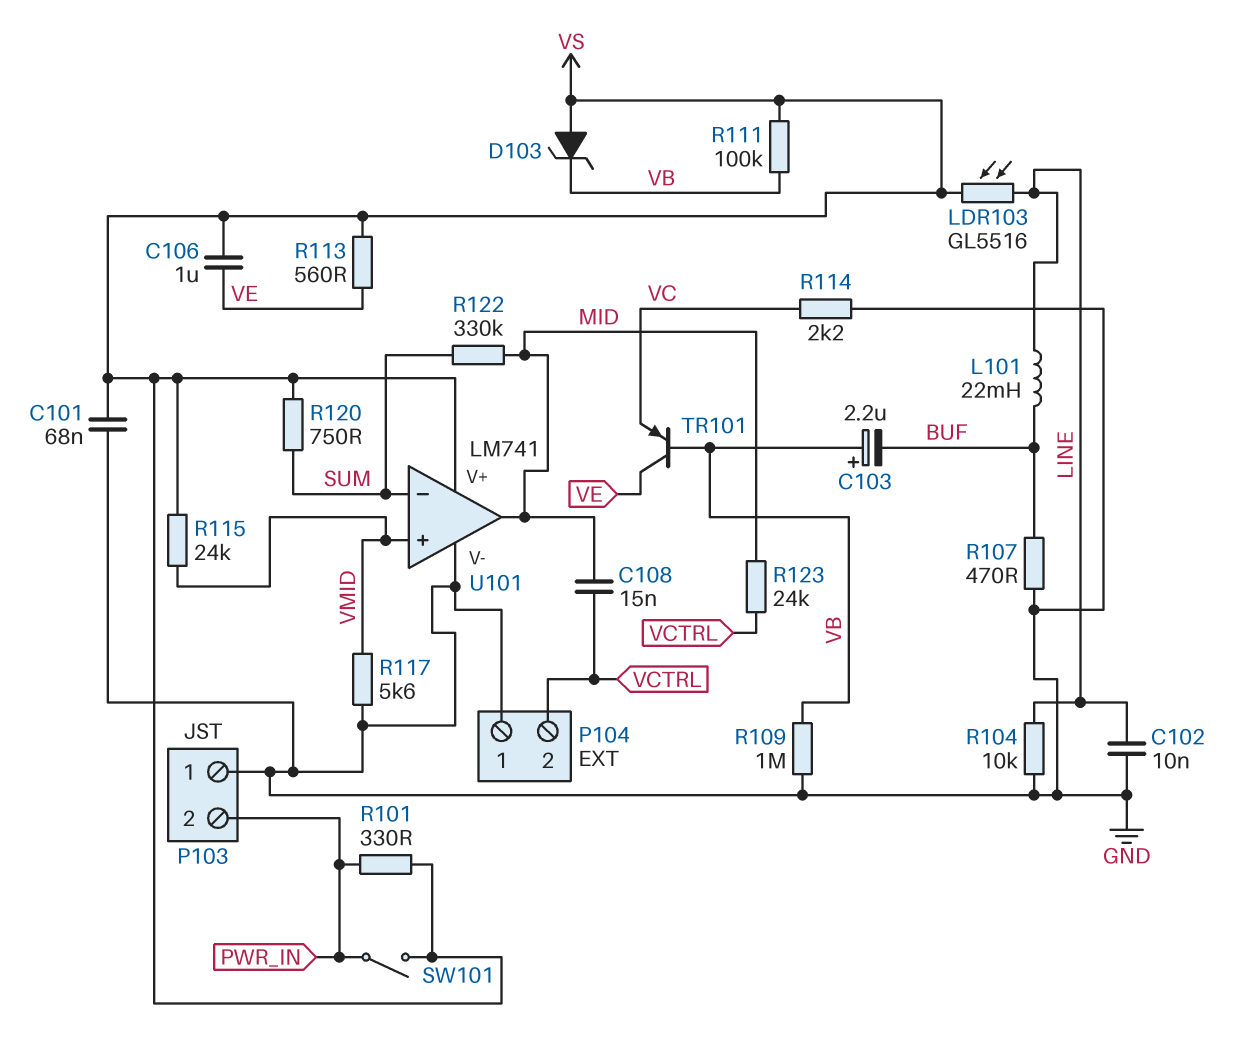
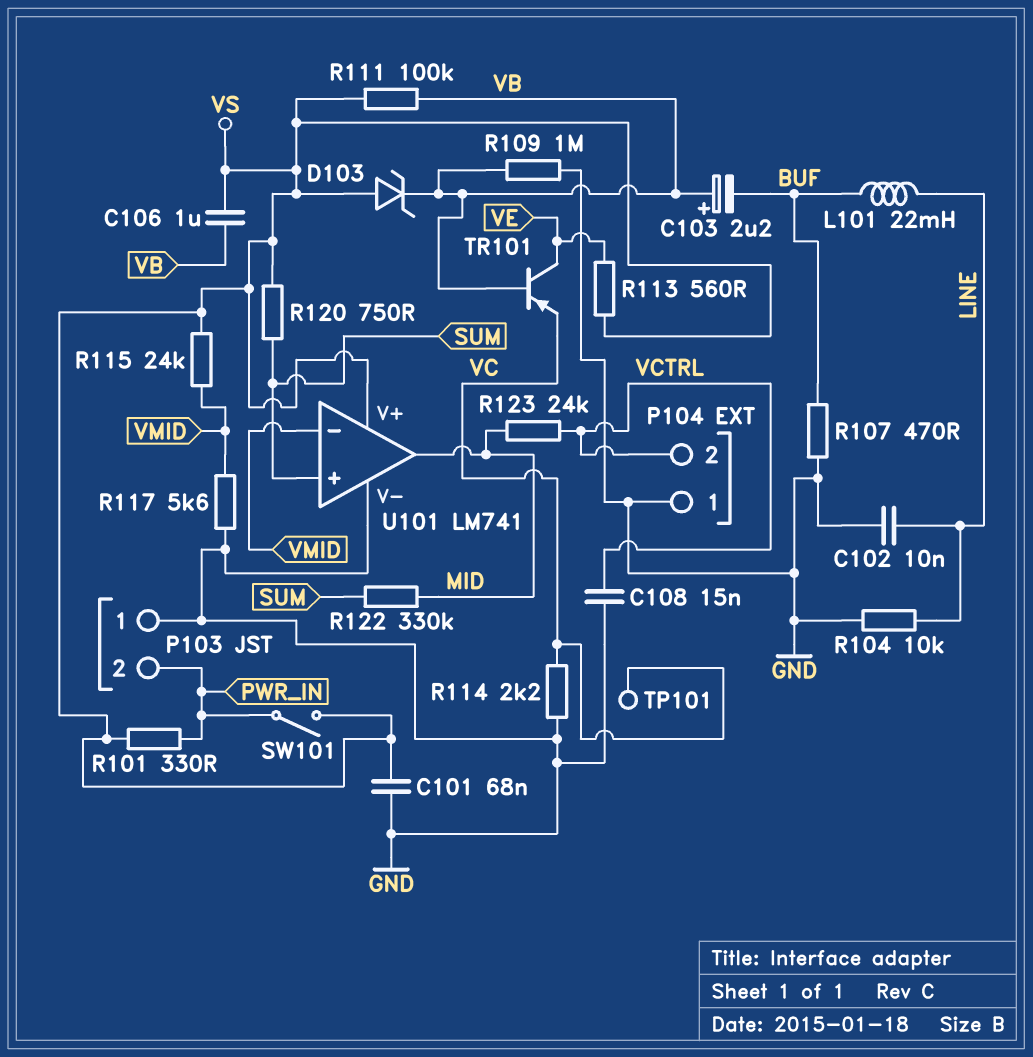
C106: 1uF (VE, VS) -> 1uF (VB, VS)
C108: 15nF (MID, VCTRL) -> 15nF (GND, VCTRL)
LDR103: GL5516 (LINE, VS) -> none
TP101: none -> test point (VC)
U101 pin in+: VMID -> SUM
U101 pin in-: SUM -> VMID

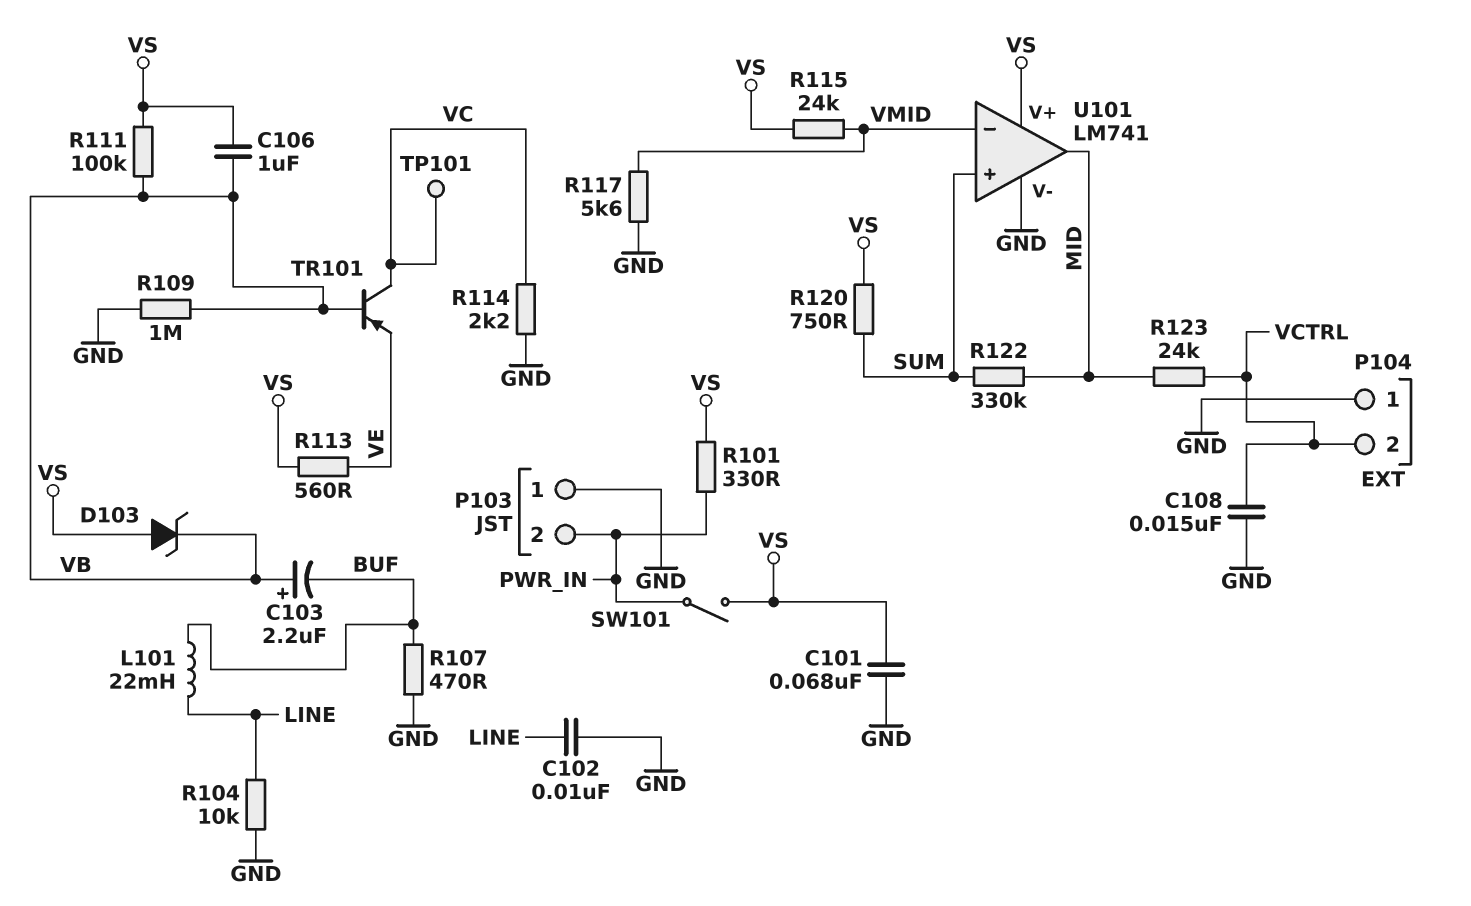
TR101: PNP (B VB, C VE, E VC) -> PNP (B VB, C VC, E VE)

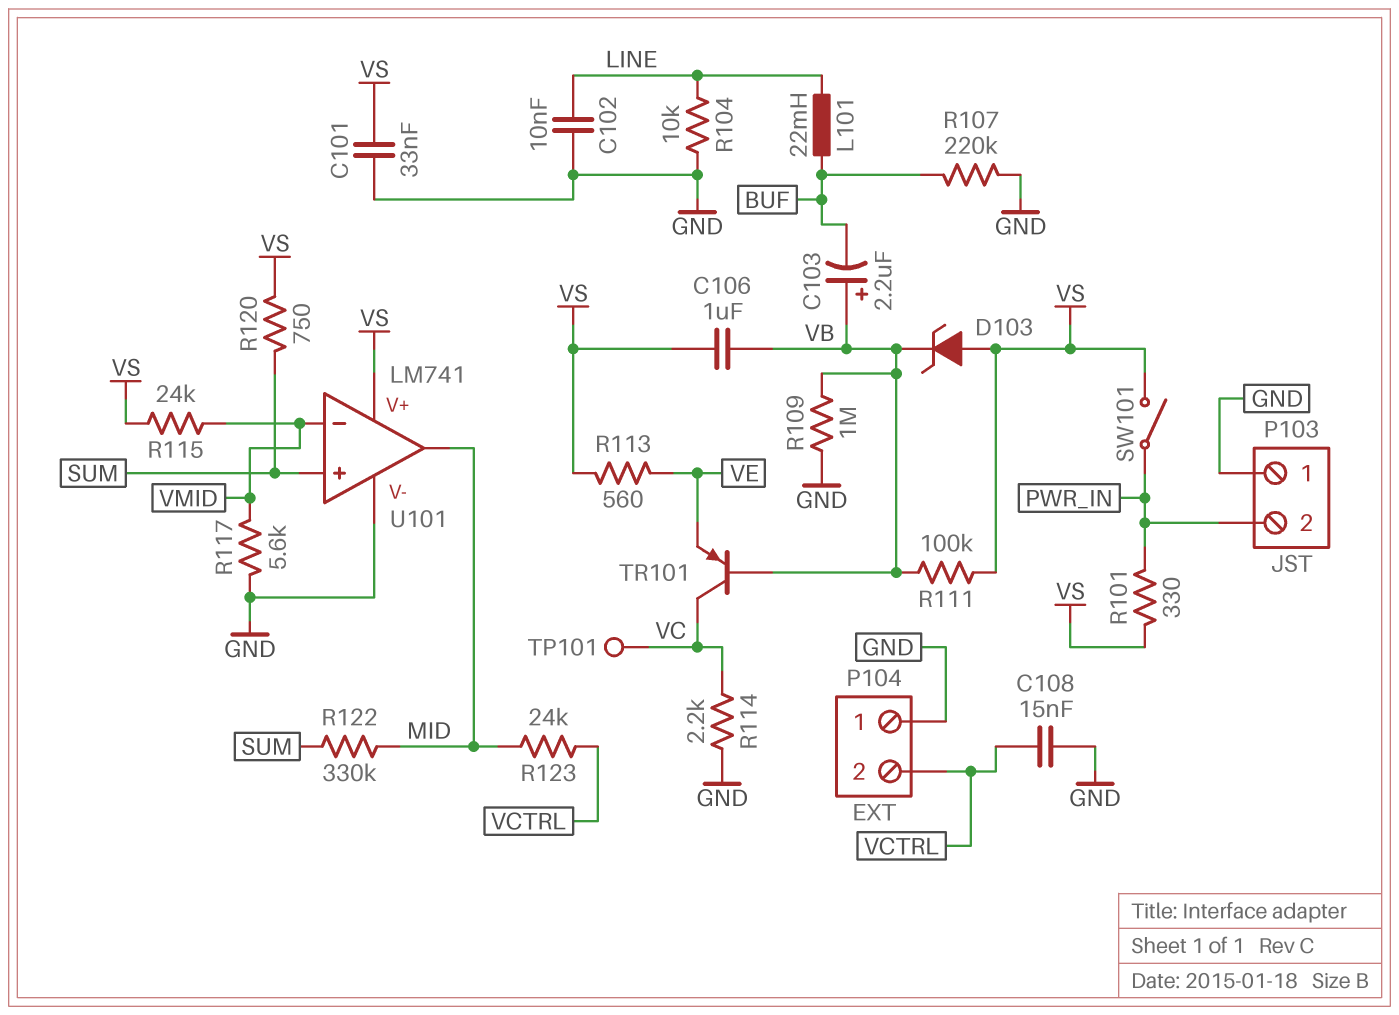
C101: 68nF (GND, VS) -> 33nF (GND, VS)
R107: 470 (BUF, GND) -> 220k (BUF, GND)

